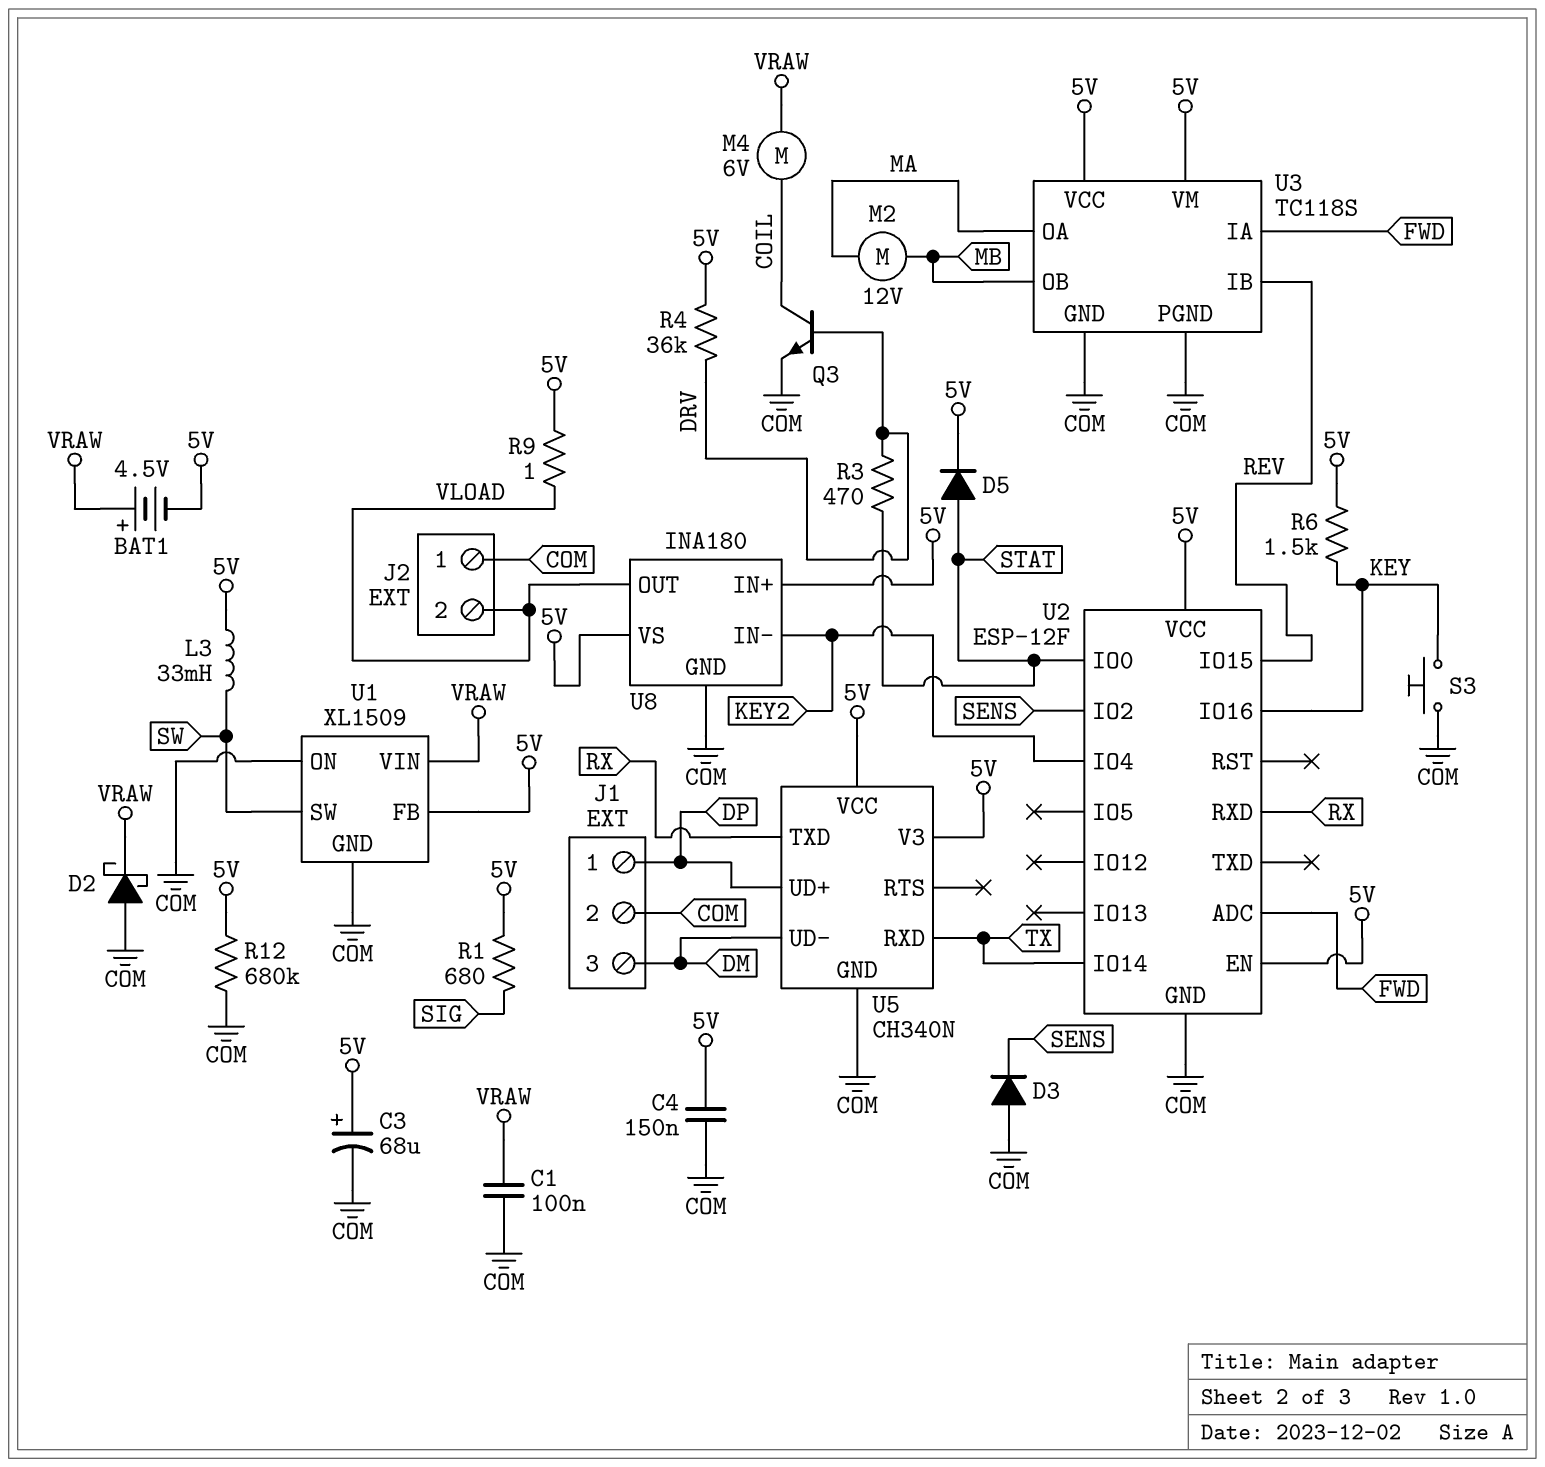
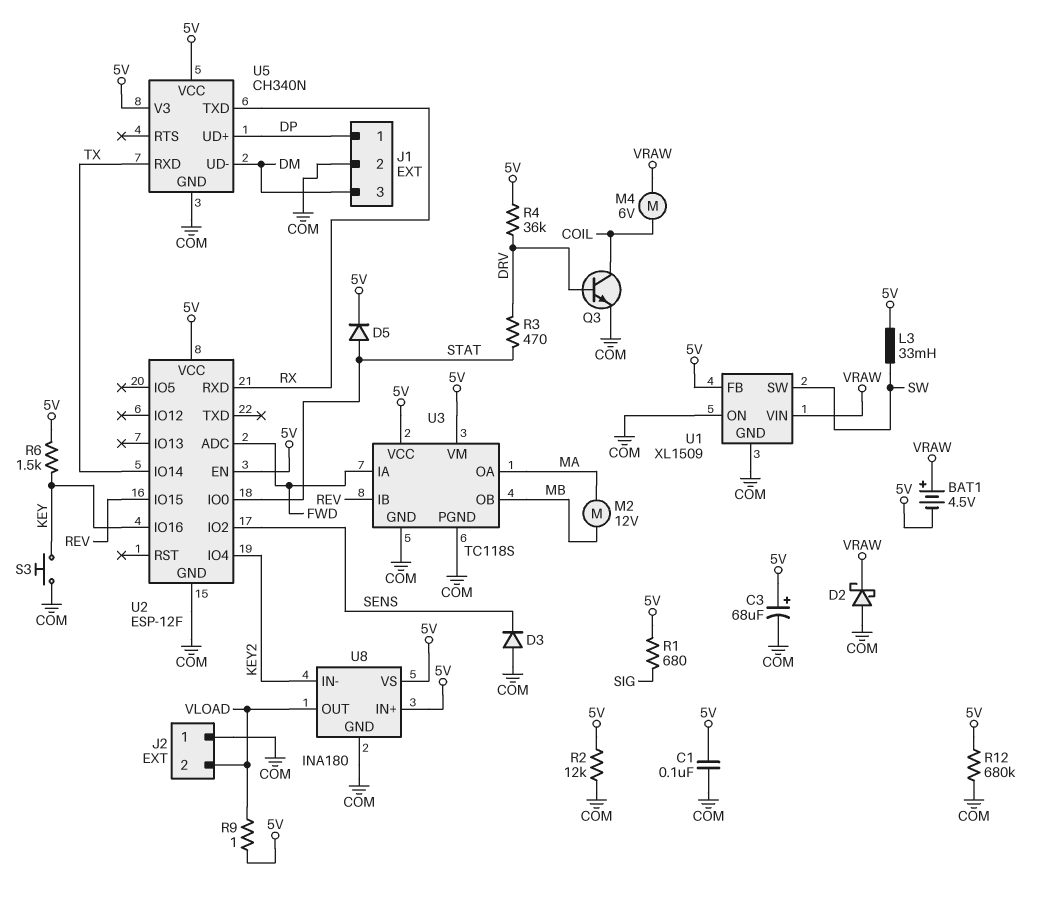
C1: 100nF (COM, VRAW) -> 100nF (5V, COM)
C4: 150nF (5V, COM) -> none
R2: none -> 12k (5V, COM)

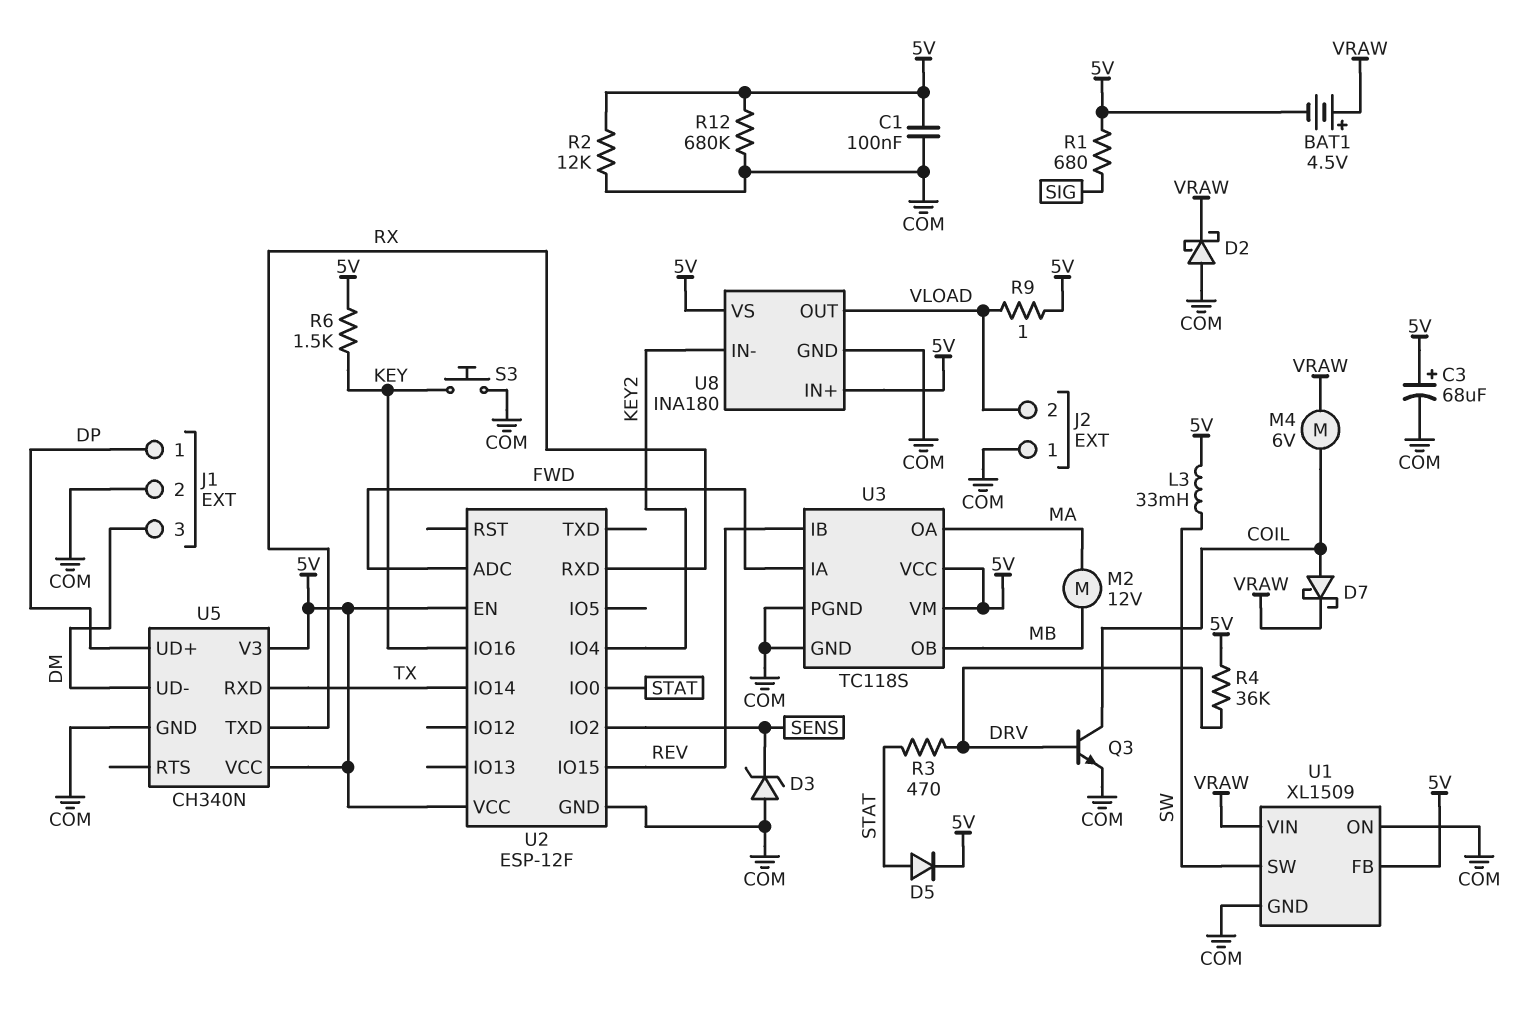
D3: diode (A COM, K SENS) -> zener (A COM, K SENS)
D7: none -> schottky (A COIL, K VRAW)

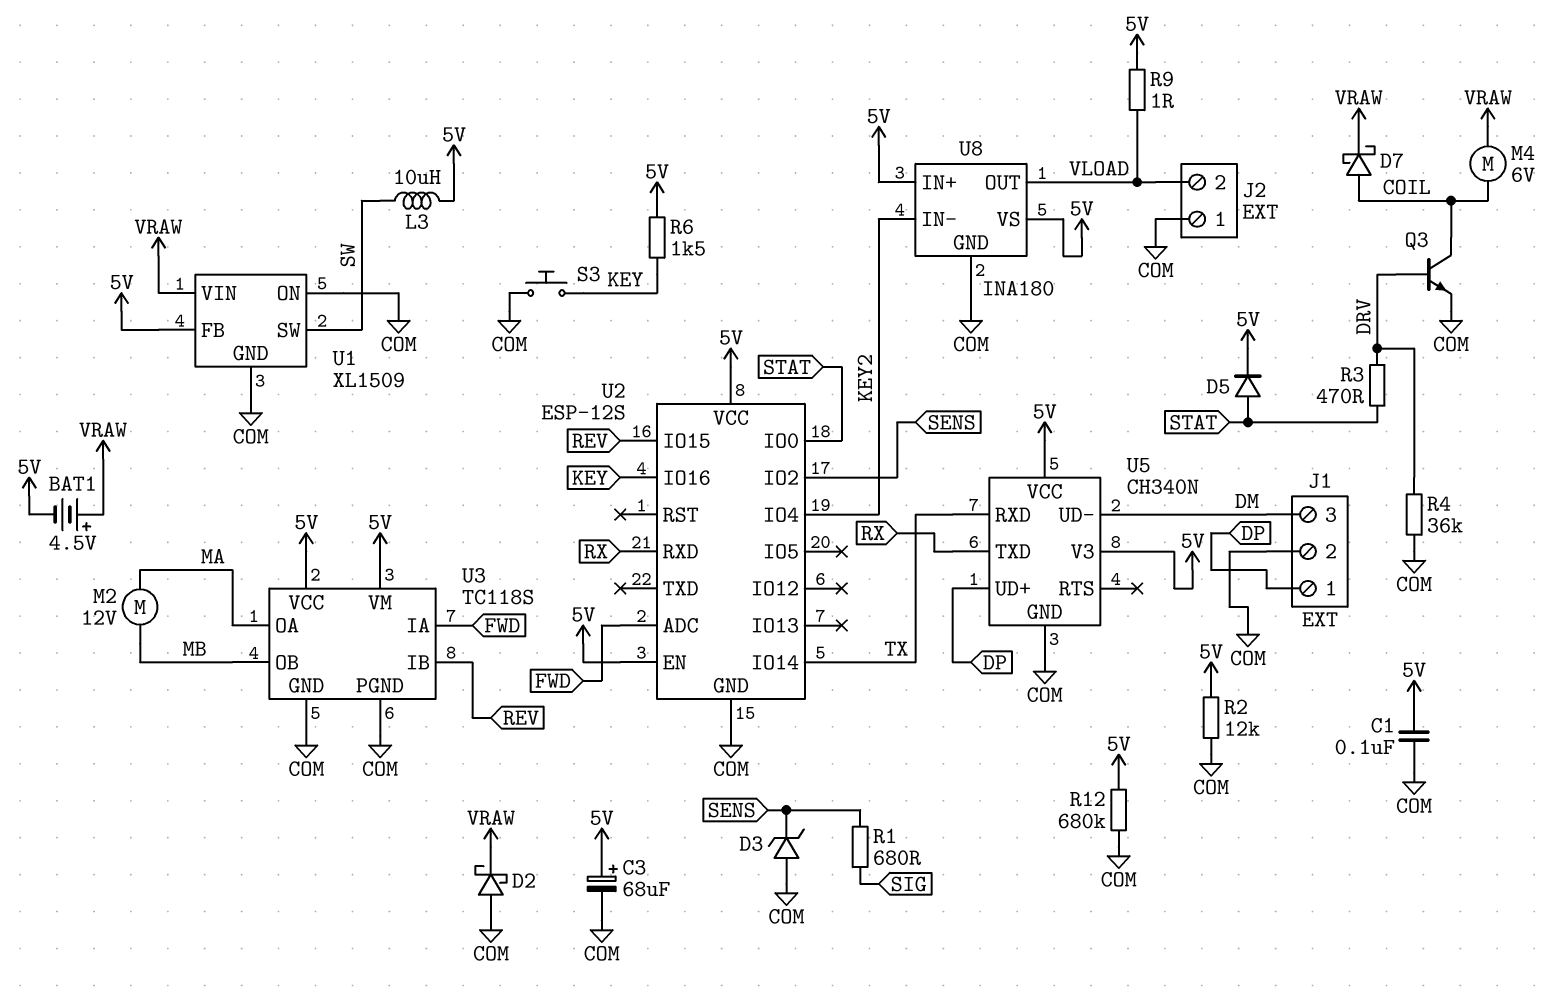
L3: 33mH (5V, SW) -> 10uH (5V, SW)
R1: 680 (5V, SIG) -> 680 (SENS, SIG)
R4: 36k (5V, DRV) -> 36k (COM, DRV)
U2: ESP-12F -> ESP-12S

